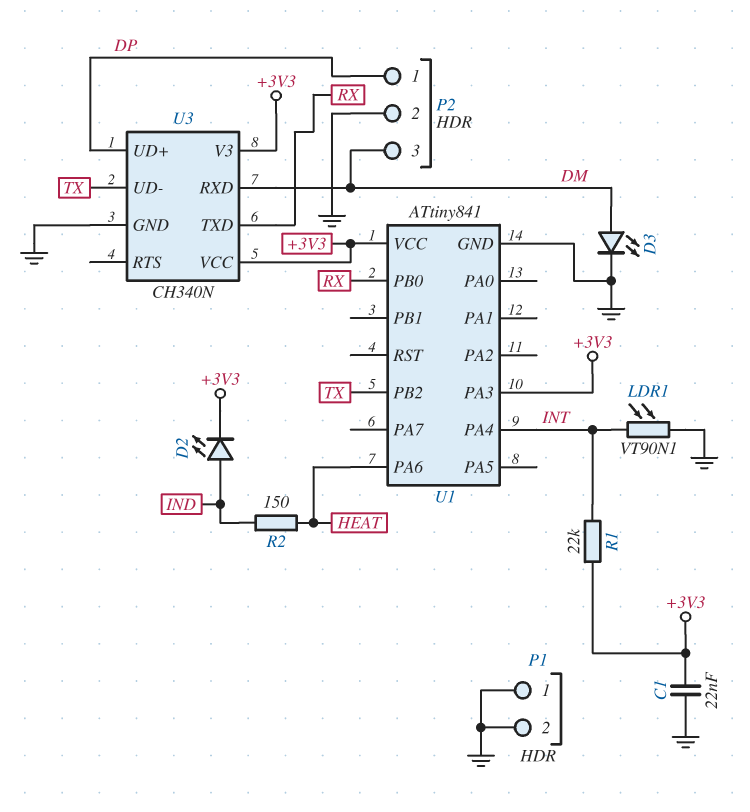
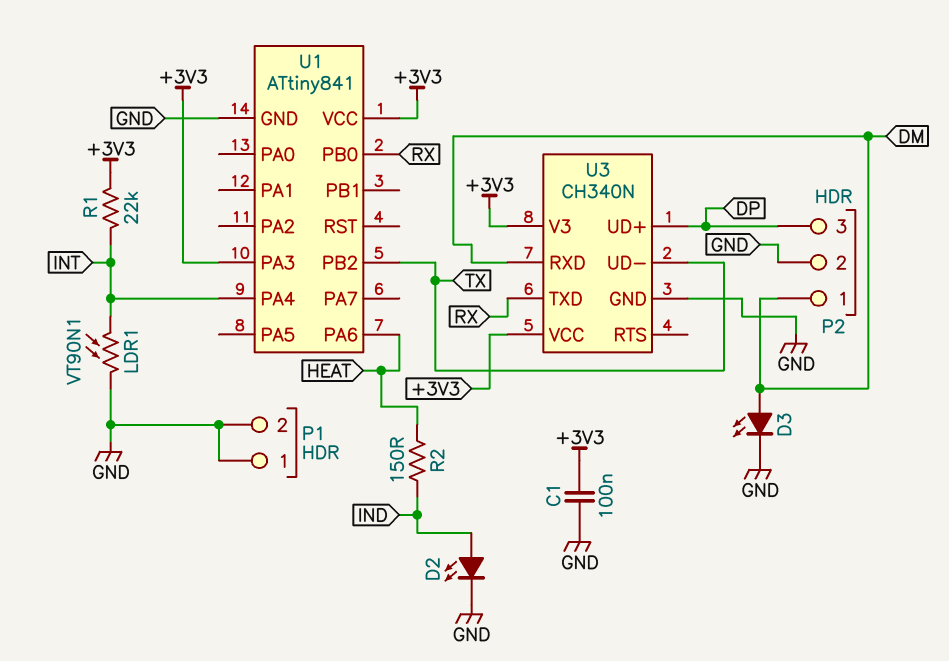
C1: 22nF (+3V3, GND) -> 100nF (+3V3, GND)
D2: LED (A IND, K +3V3) -> LED (A IND, K GND)
P2 pin 1: DP -> DM
P2 pin 3: DM -> DP

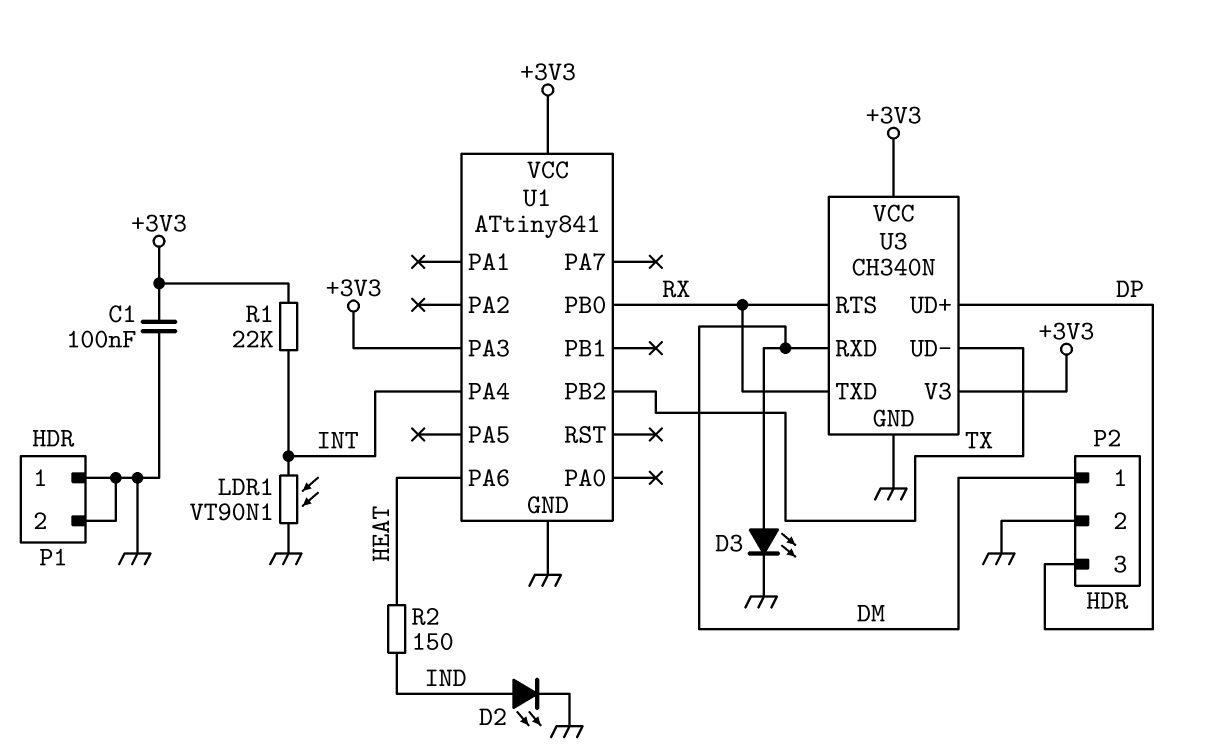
U3 pin RTS: none -> RX

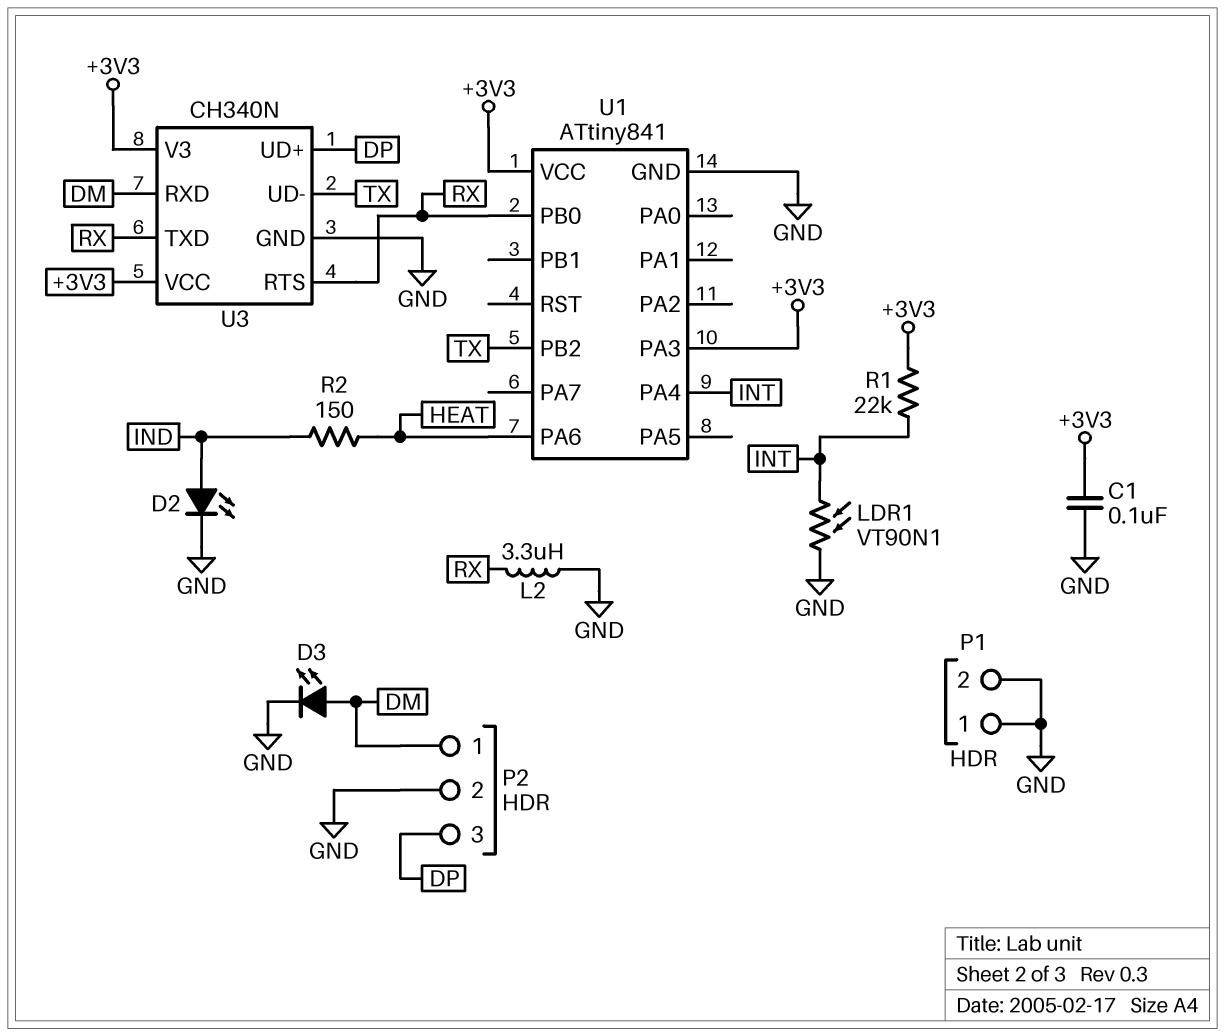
L2: none -> 3.3uH (GND, RX)

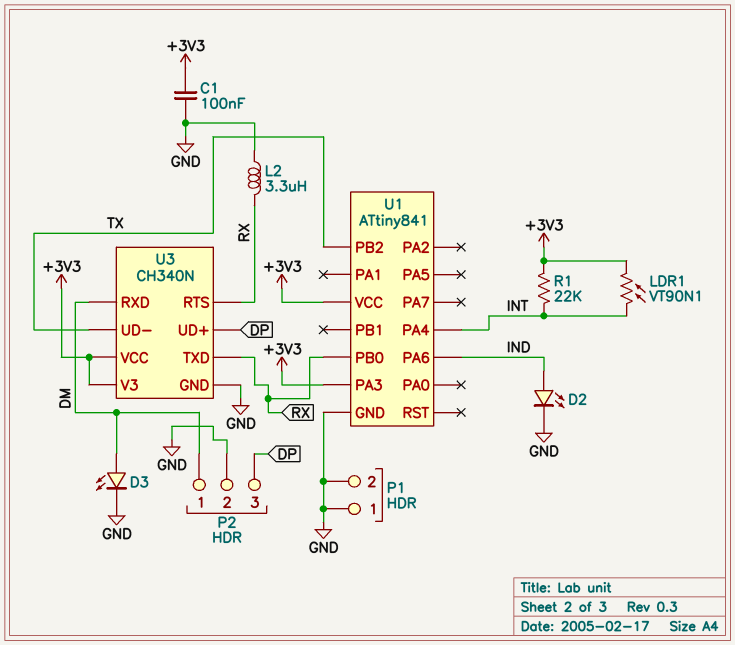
LDR1: VT90N1 (GND, INT) -> VT90N1 (+3V3, INT)
R2: 150 (HEAT, IND) -> none
U1 pin PA6: HEAT -> IND

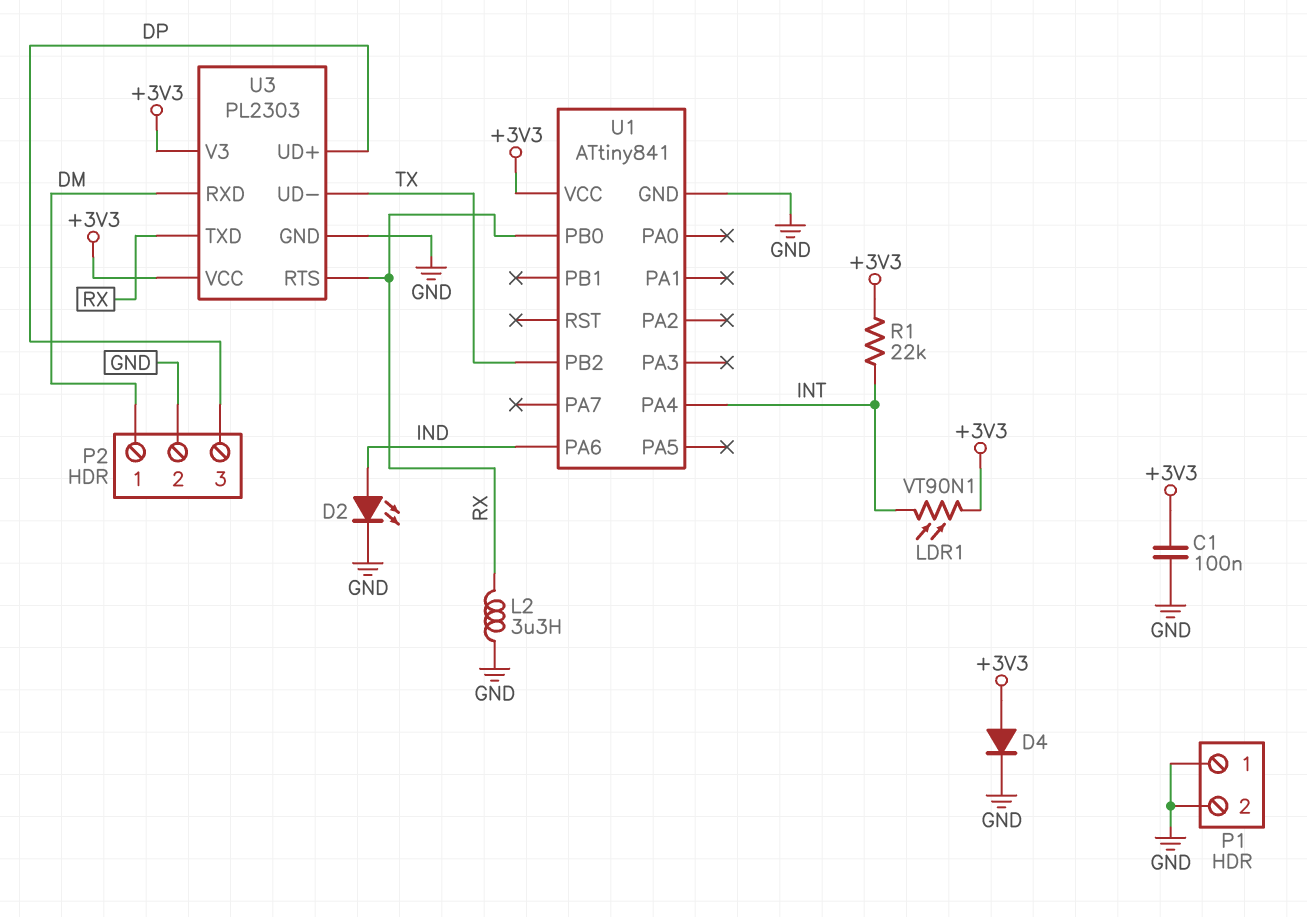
D3: LED (A DM, K GND) -> none
D4: none -> diode (A +3V3, K GND)
U1 pin PA3: +3V3 -> none
U3: CH340N -> PL2303

